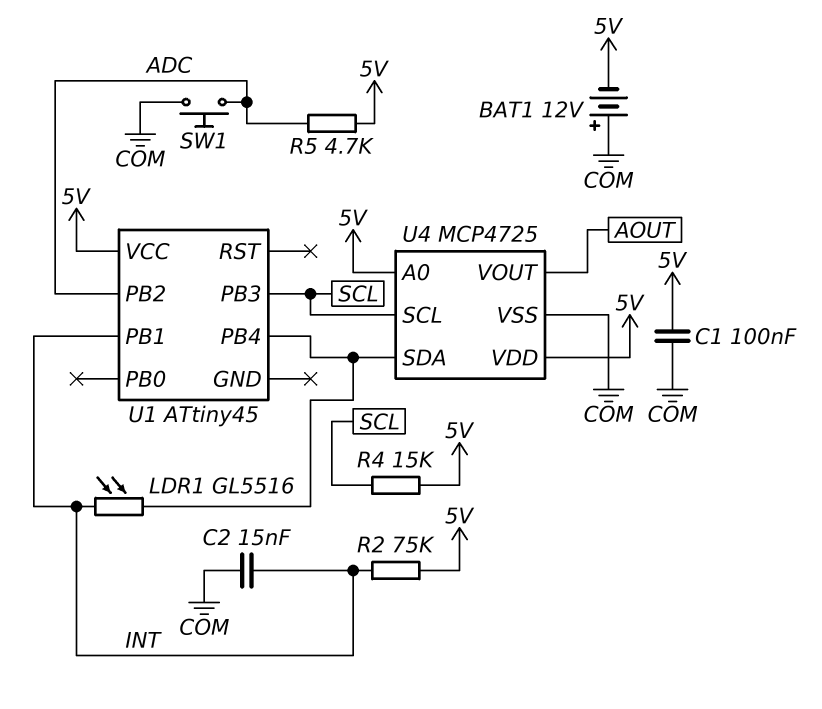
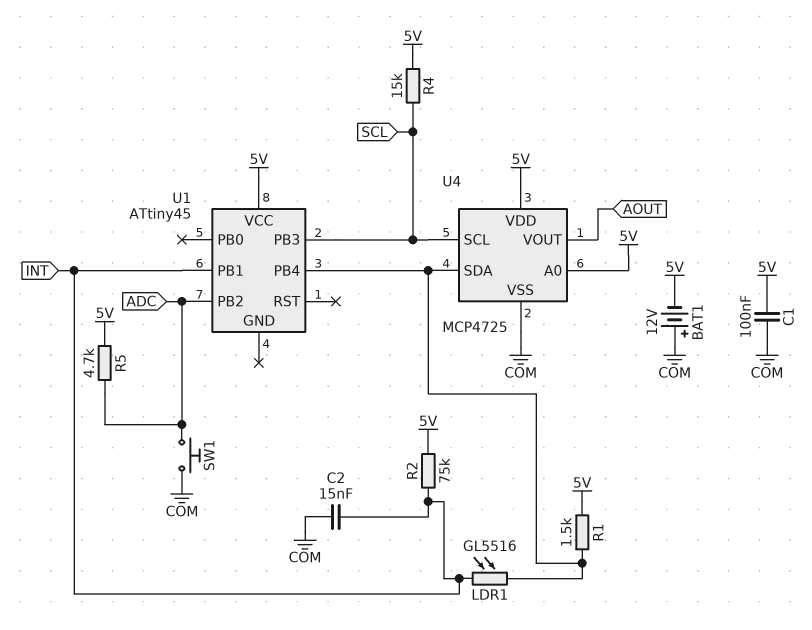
R1: none -> 1.5k (5V, U1/PB4)

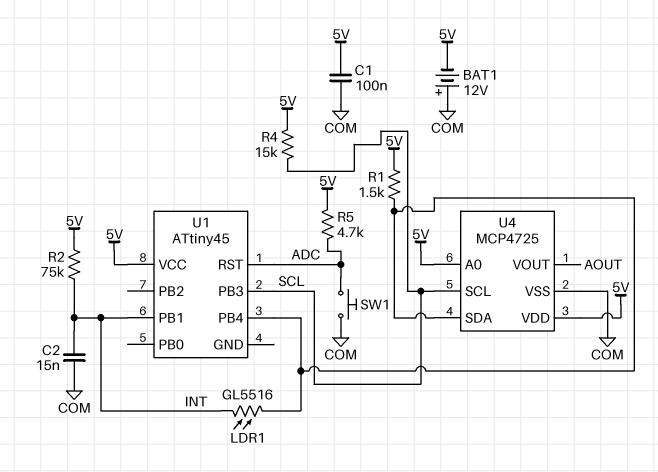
U1 pin PB2: ADC -> none
U1 pin RST: none -> ADC

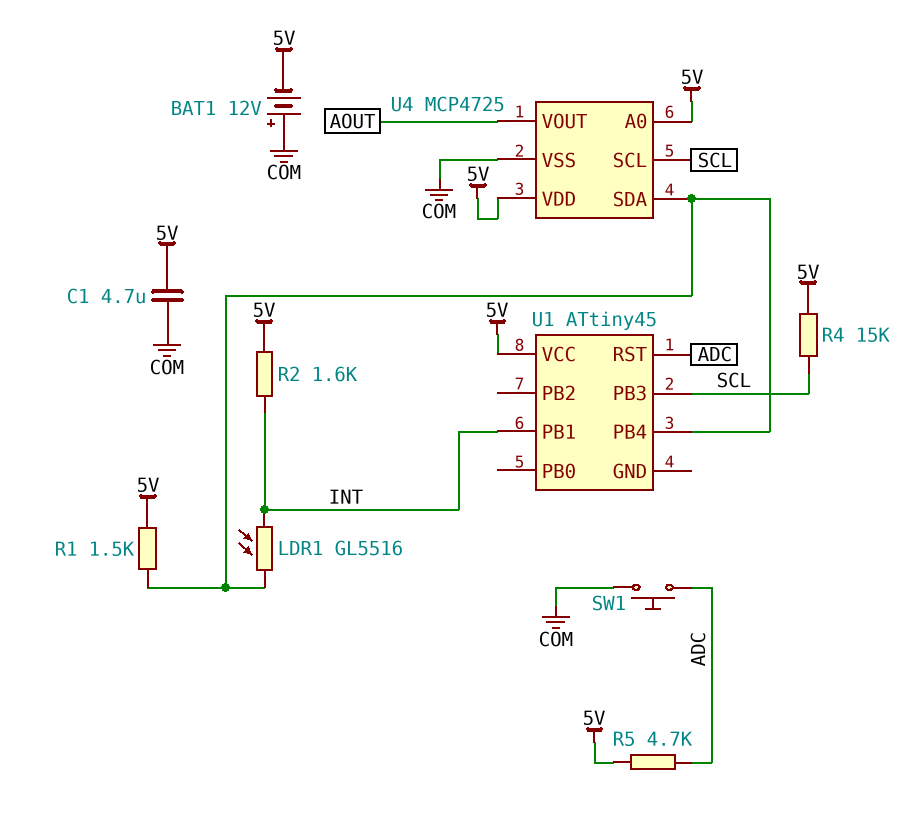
C1: 100nF (5V, COM) -> 4.7uF (5V, COM)
C2: 15nF (COM, INT) -> none
R2: 75k (5V, INT) -> 1.6k (5V, INT)

